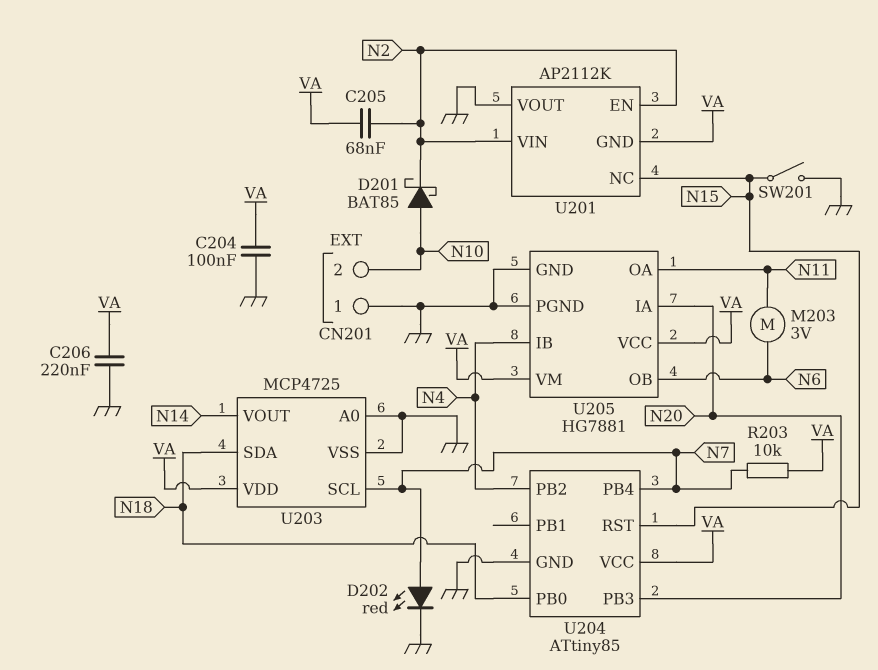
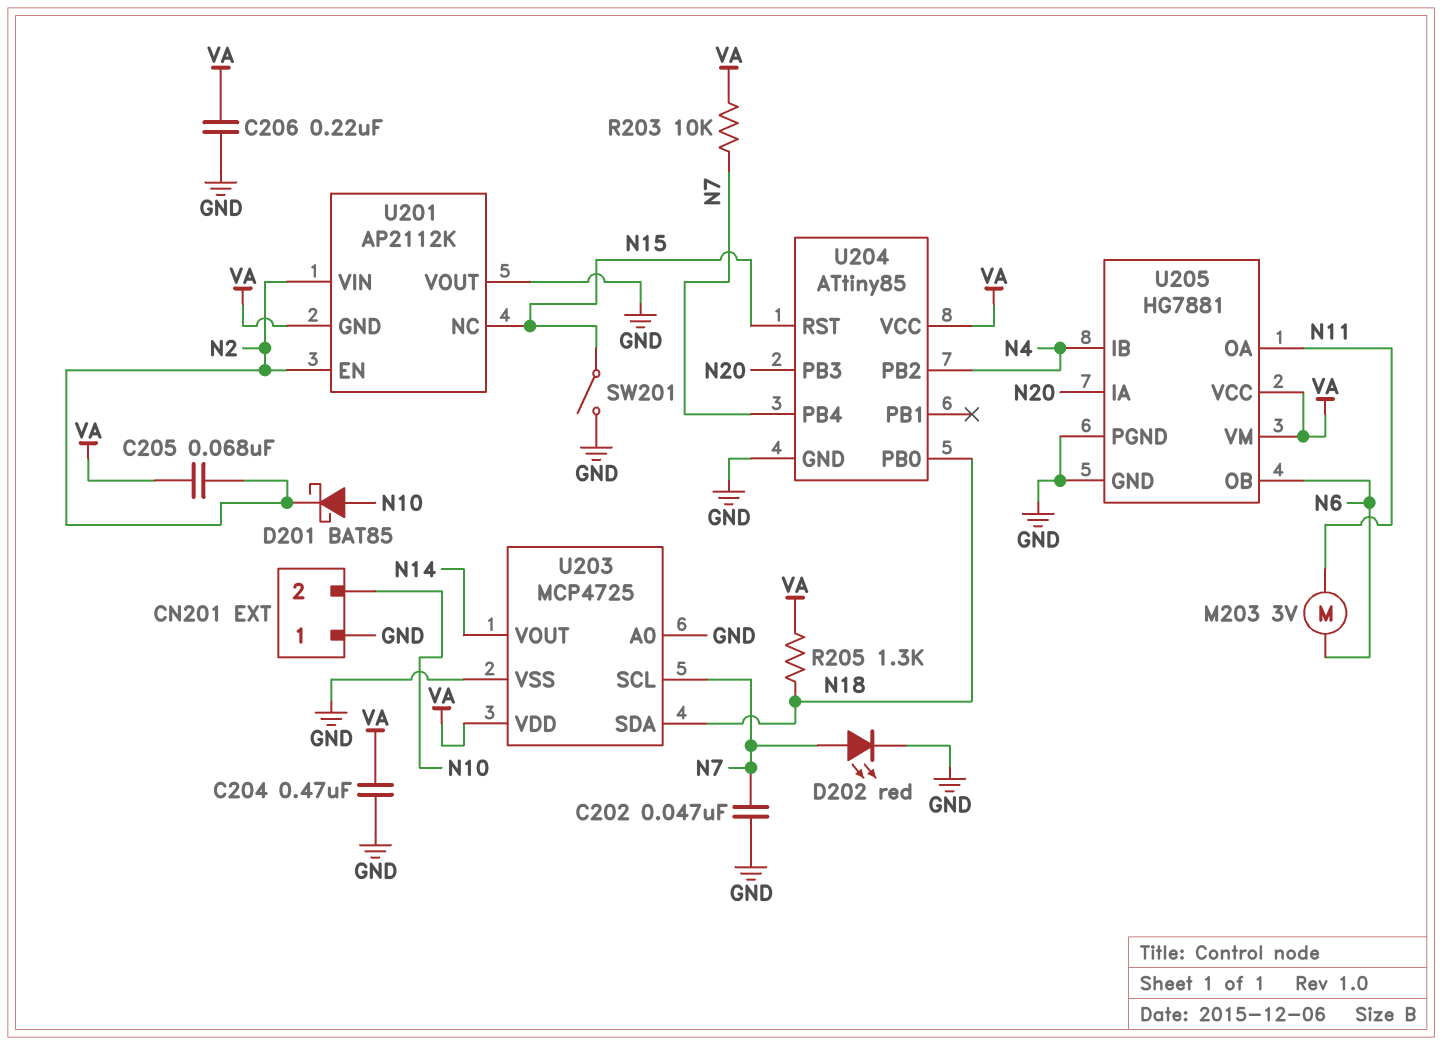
C202: none -> 47nF (GND, N7)
C204: 100nF (GND, VA) -> 470nF (GND, VA)
R205: none -> 1.3k (N18, VA)

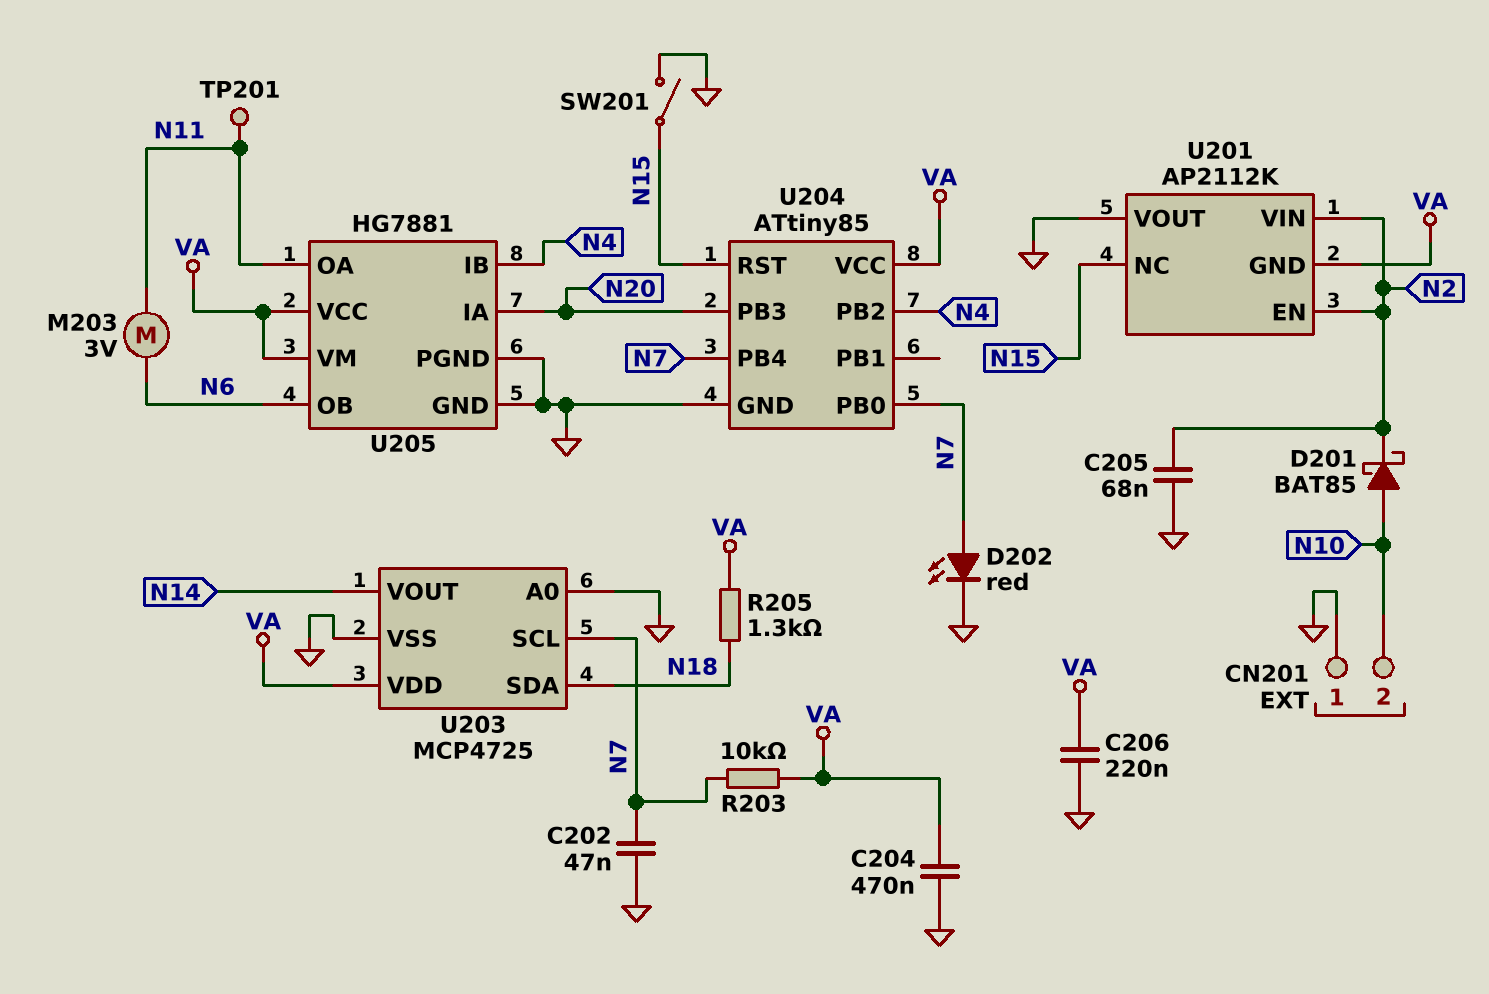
C205: 68nF (N2, VA) -> 68nF (GND, N2)
TP201: none -> test point (N11)
U204 pin PB0: N18 -> N7

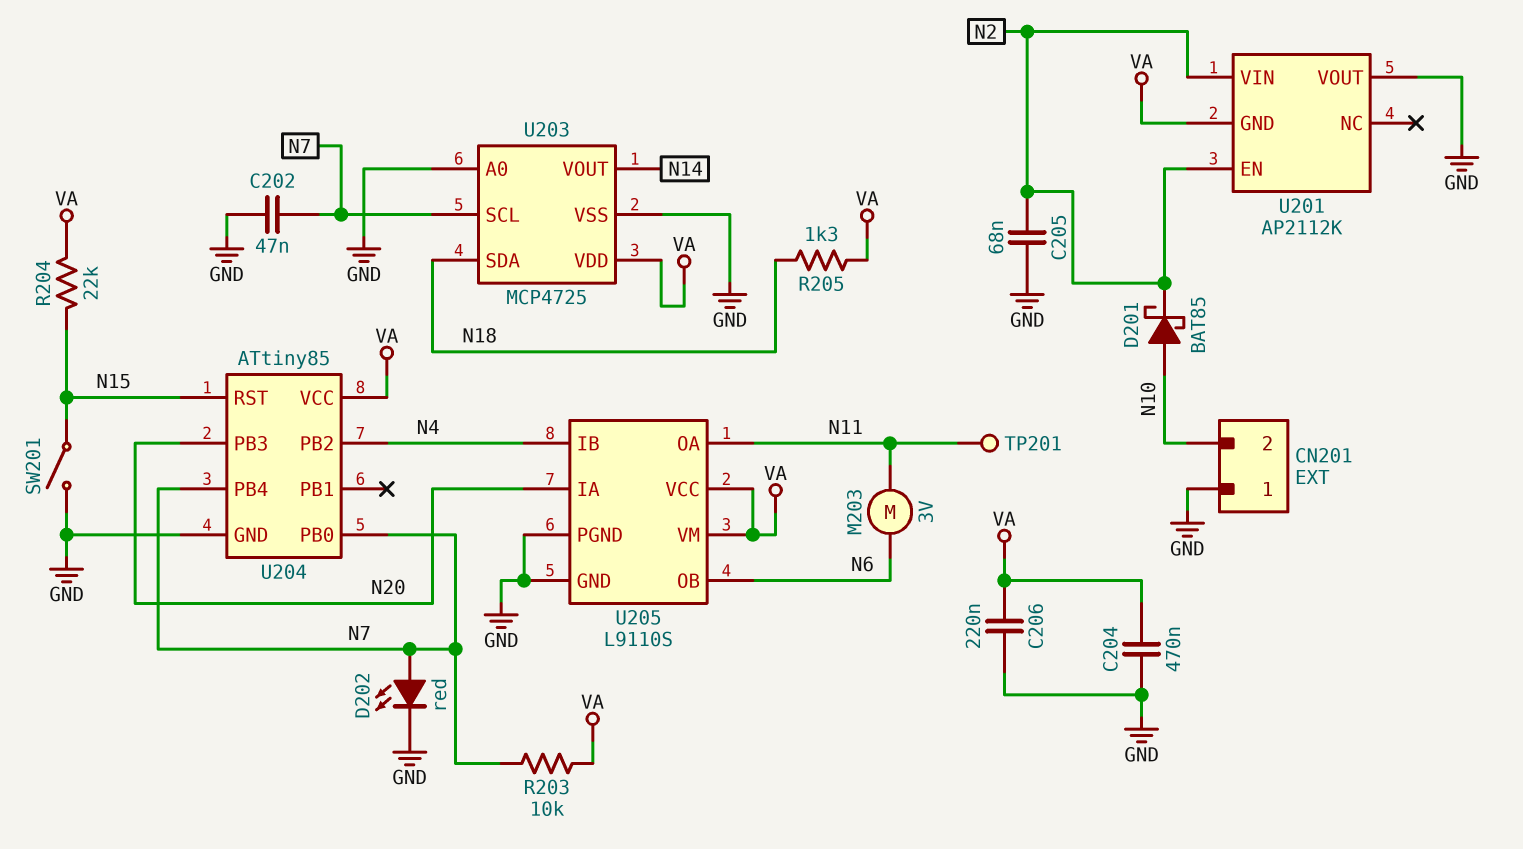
R204: none -> 22k (N15, VA)
U201 pin NC: N15 -> none
U205: HG7881 -> L9110S

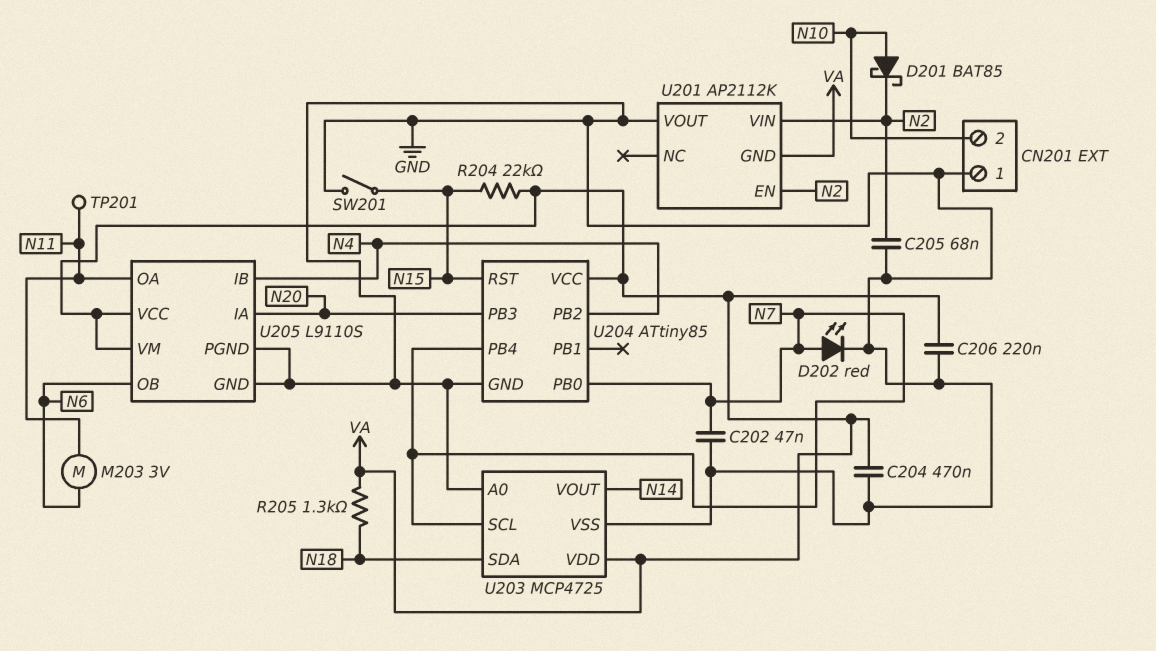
R203: 10k (N7, VA) -> none

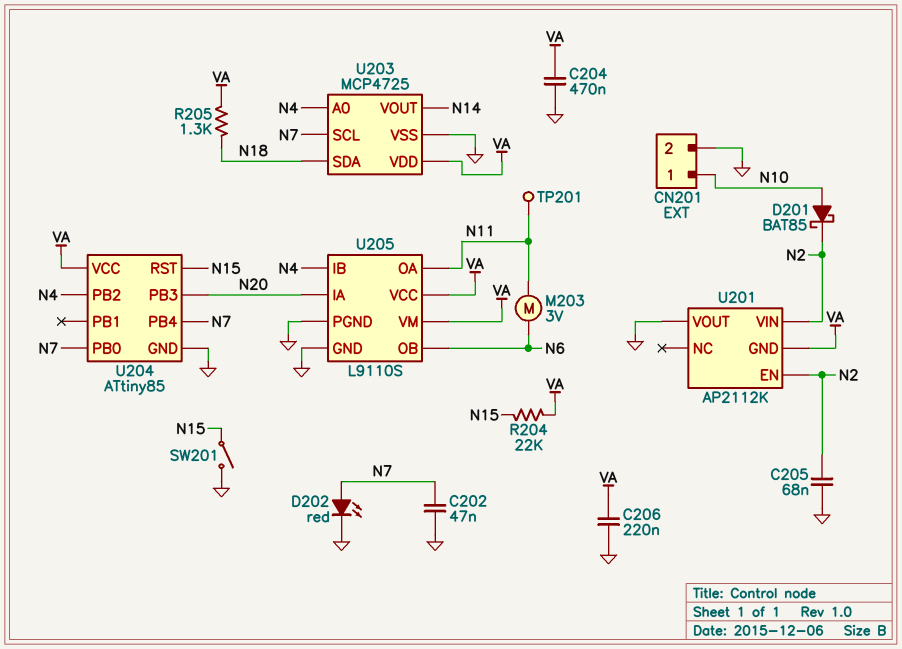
CN201 pin 1: GND -> N10
CN201 pin 2: N10 -> GND
U203 pin A0: GND -> N4

